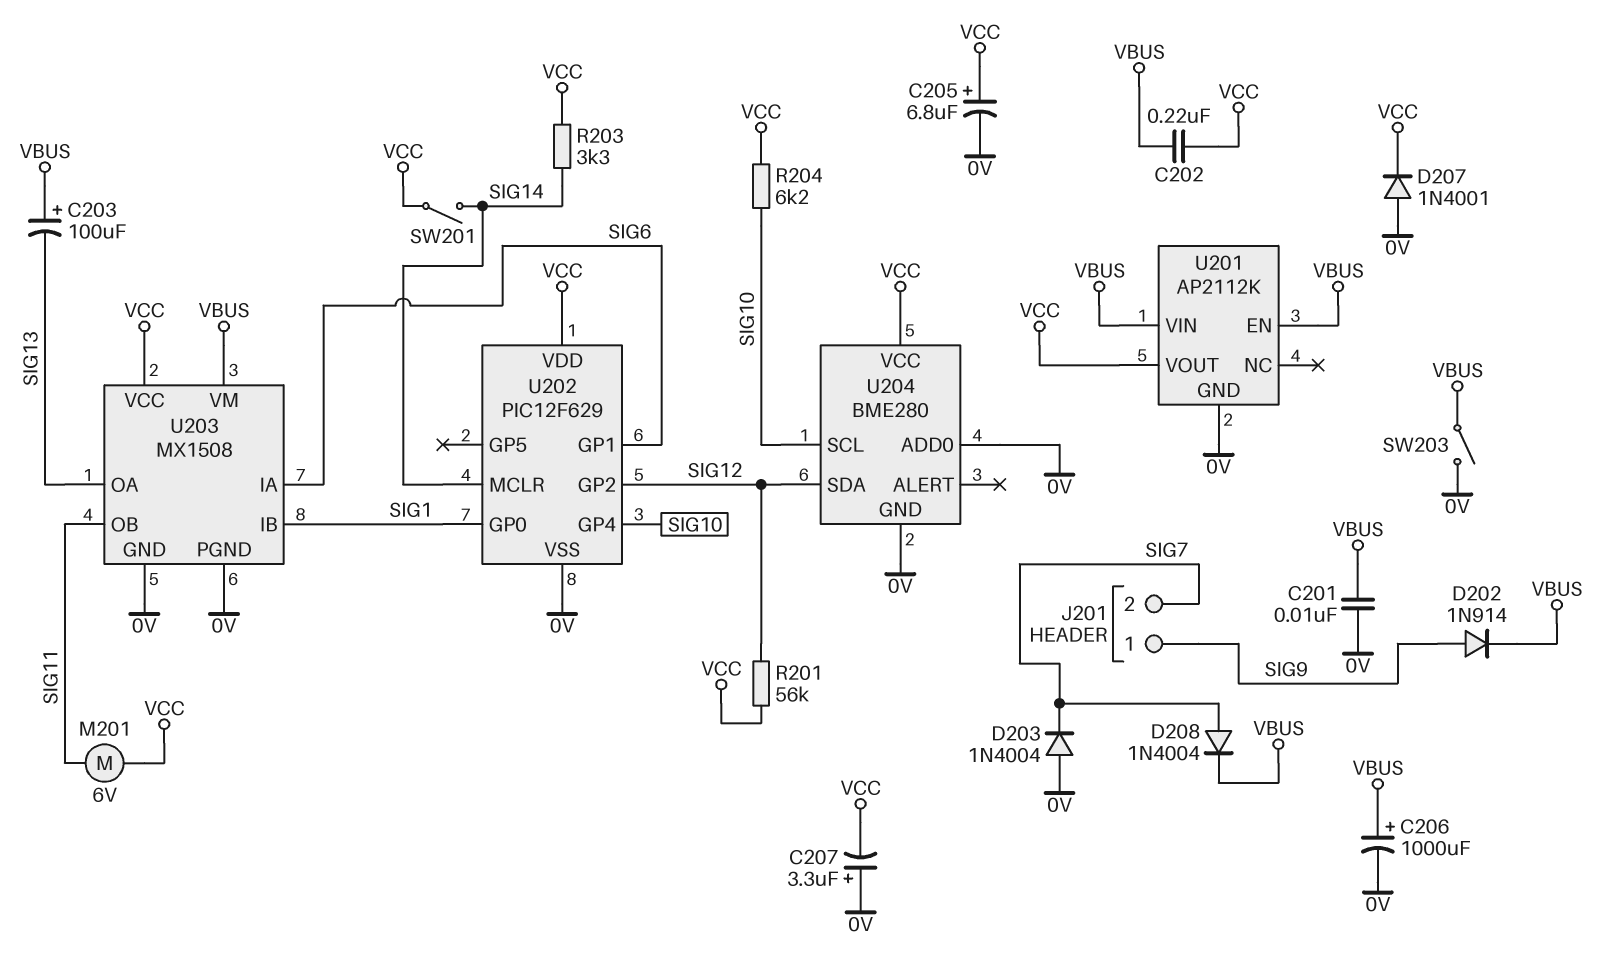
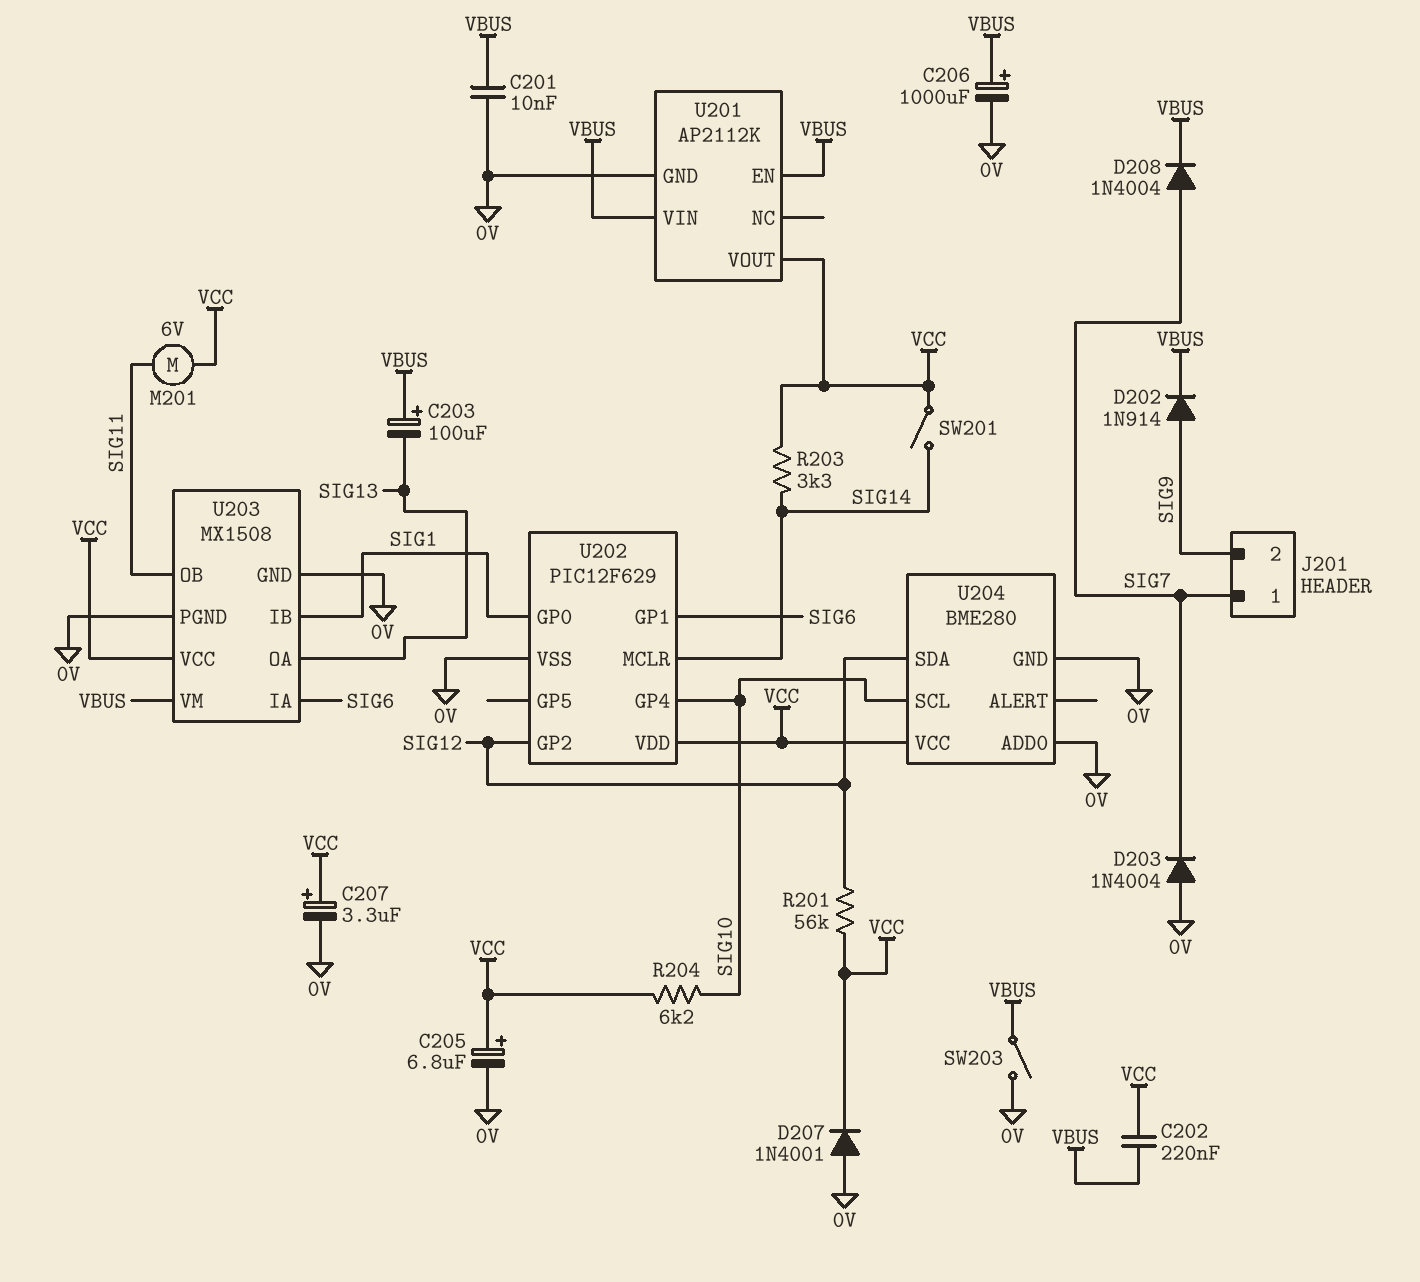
C207: 3.3uF (plus 0V, minus VCC) -> 3.3uF (plus VCC, minus 0V)
J201 pin 1: SIG9 -> SIG7
J201 pin 2: SIG7 -> SIG9

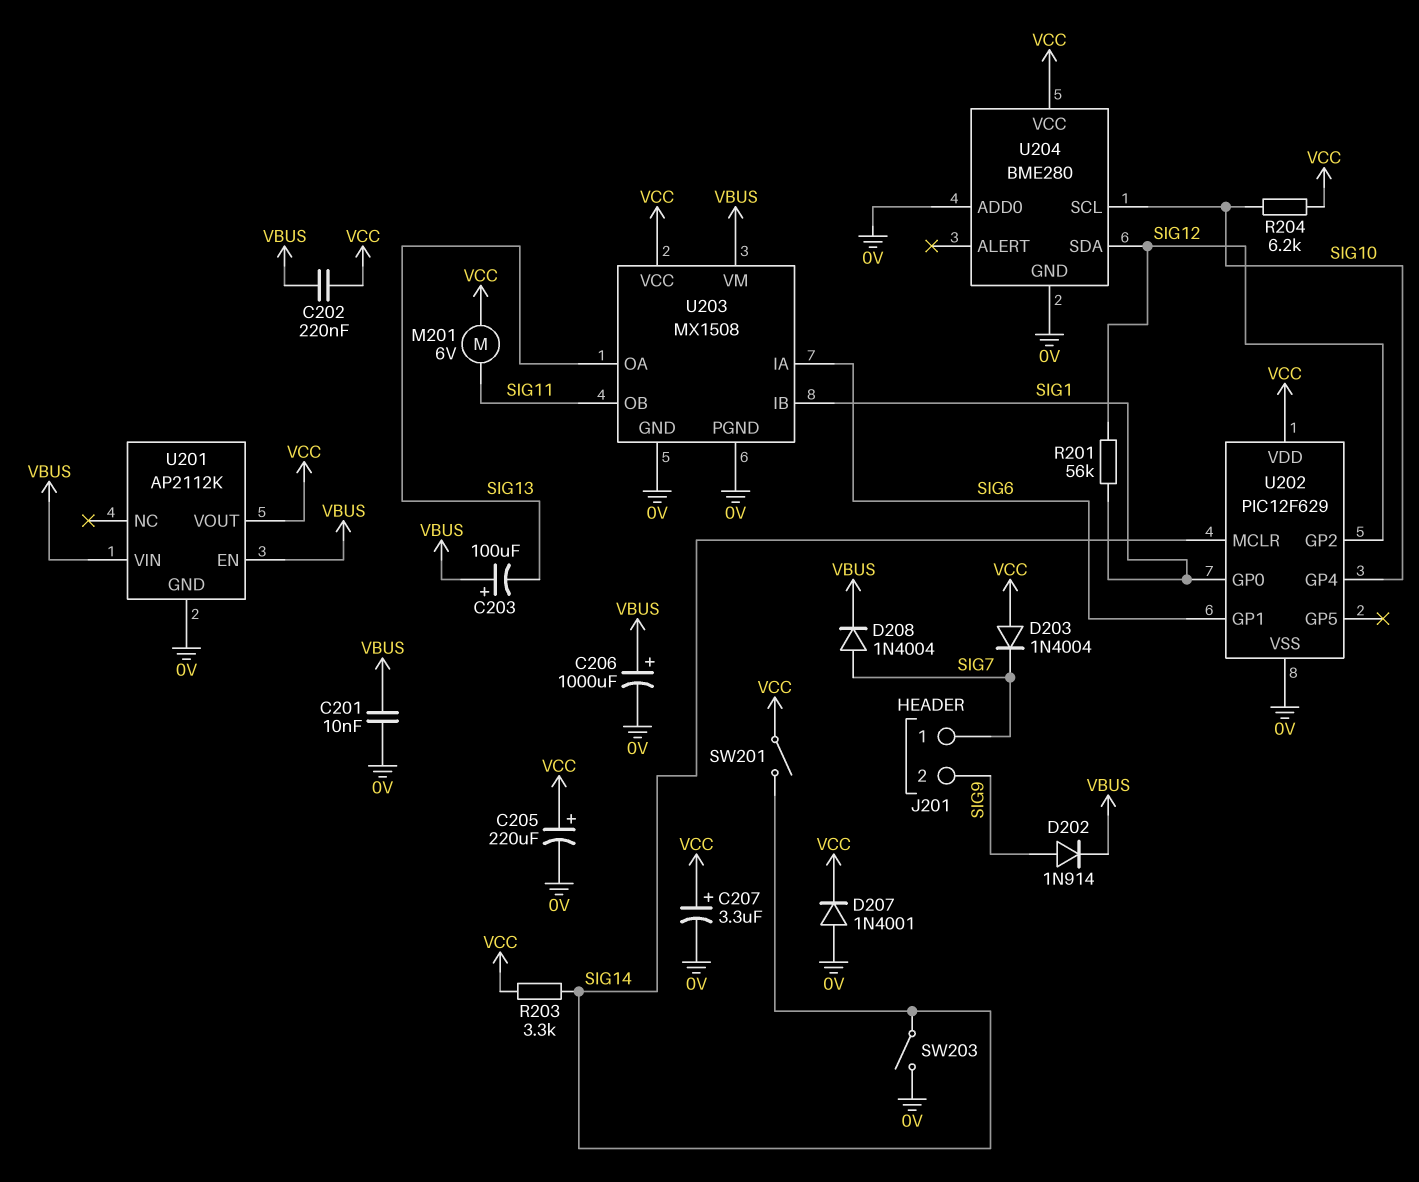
C205: 6.8uF (plus VCC, minus 0V) -> 220uF (plus VCC, minus 0V)
D203: diode 1N4004 (A 0V, K SIG7) -> diode 1N4004 (A VCC, K SIG7)
R201: 56k (SIG12, VCC) -> 56k (SIG1, SIG12)
SW203: switch (0V, VBUS) -> switch (0V, SIG14)

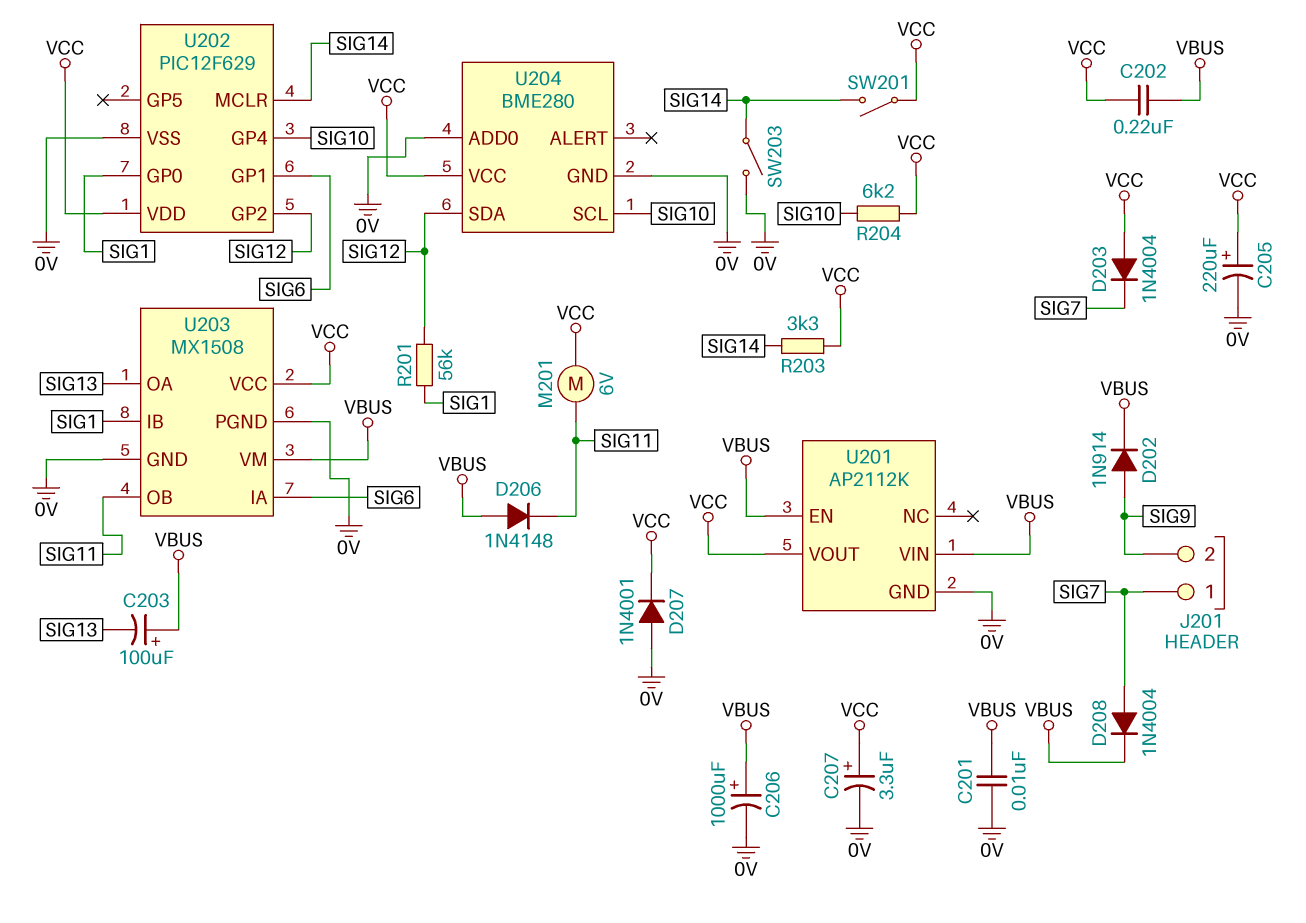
D206: none -> diode 1N4148 (A VBUS, K SIG11)

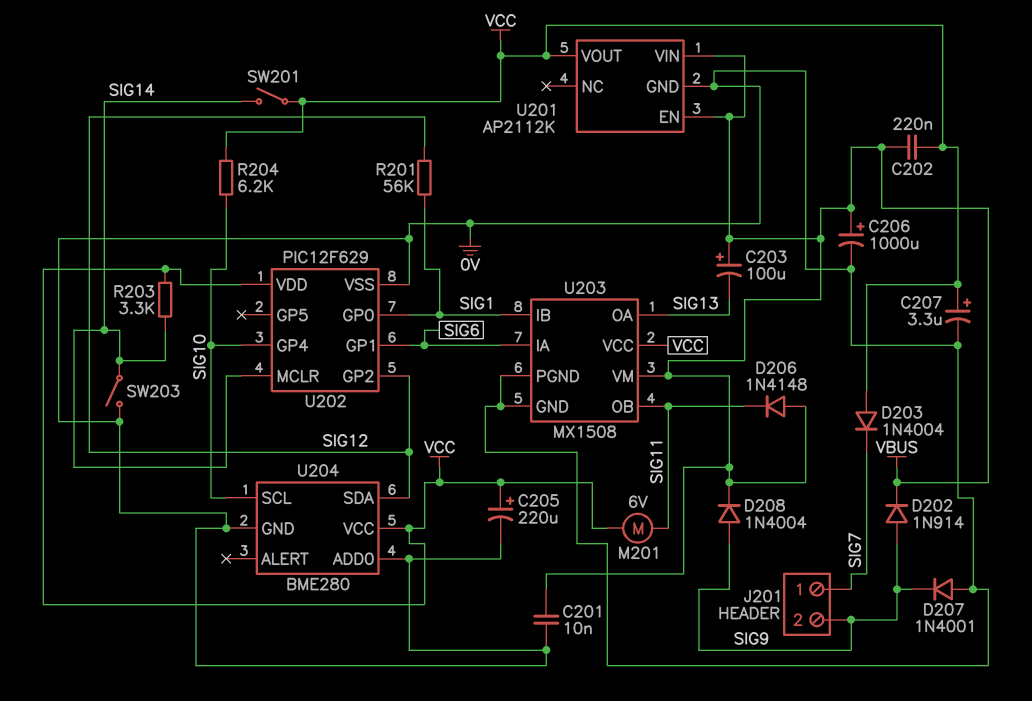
D207: diode 1N4001 (A 0V, K VCC) -> diode 1N4001 (A 0V, K SIG9)
D208: diode 1N4004 (A SIG7, K VBUS) -> diode 1N4004 (A SIG9, K VBUS)

